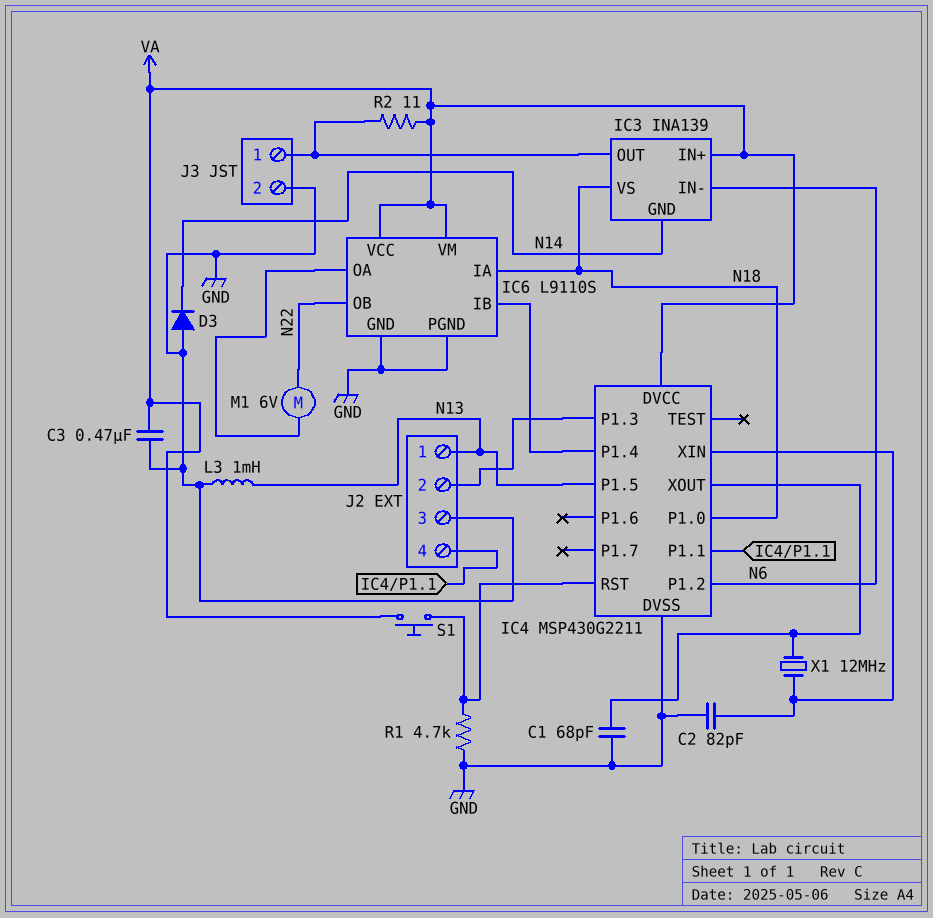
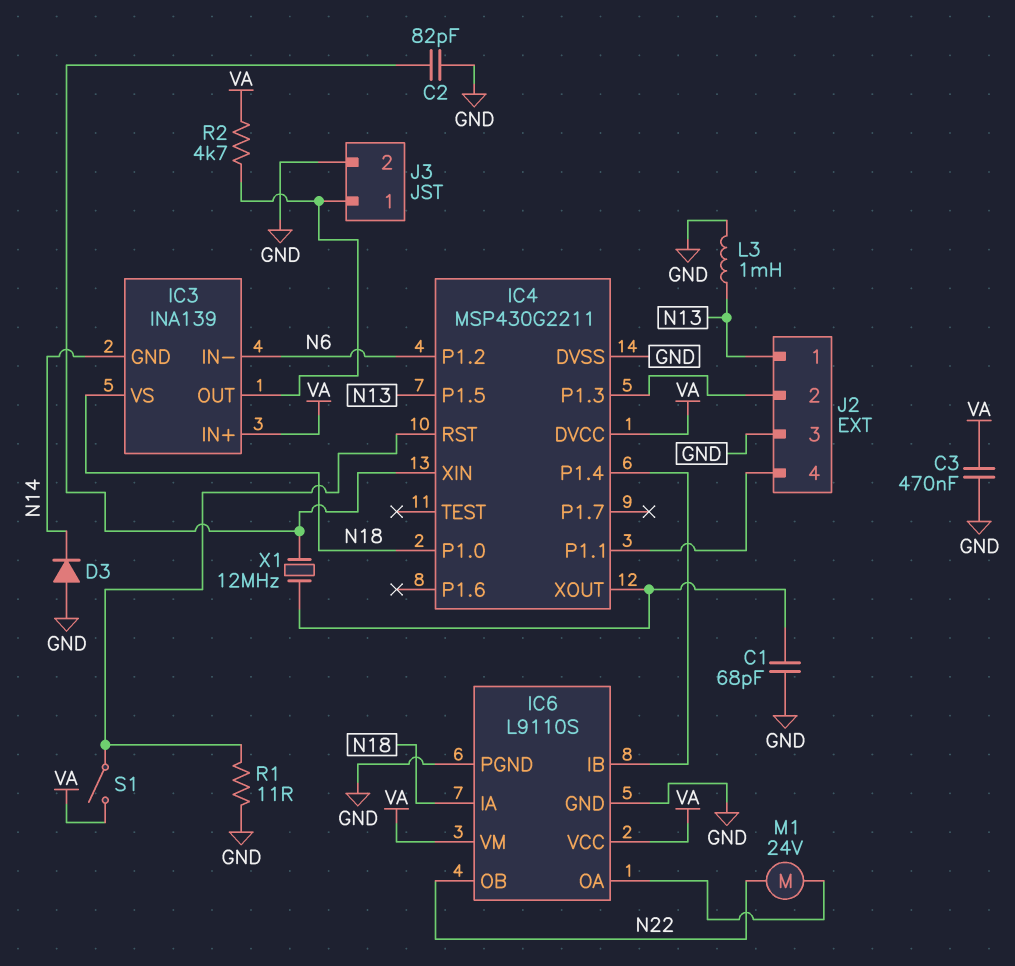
M1: motor 6V (IC6/OA, N22) -> motor 24V (IC6/OA, N22)
R1: 4.7k (GND, IC4/RST) -> 11 (GND, IC4/RST)
R2: 11 (IC3/OUT, VA) -> 4.7k (IC3/OUT, VA)
S1: button (IC4/RST, VA) -> switch (IC4/RST, VA)

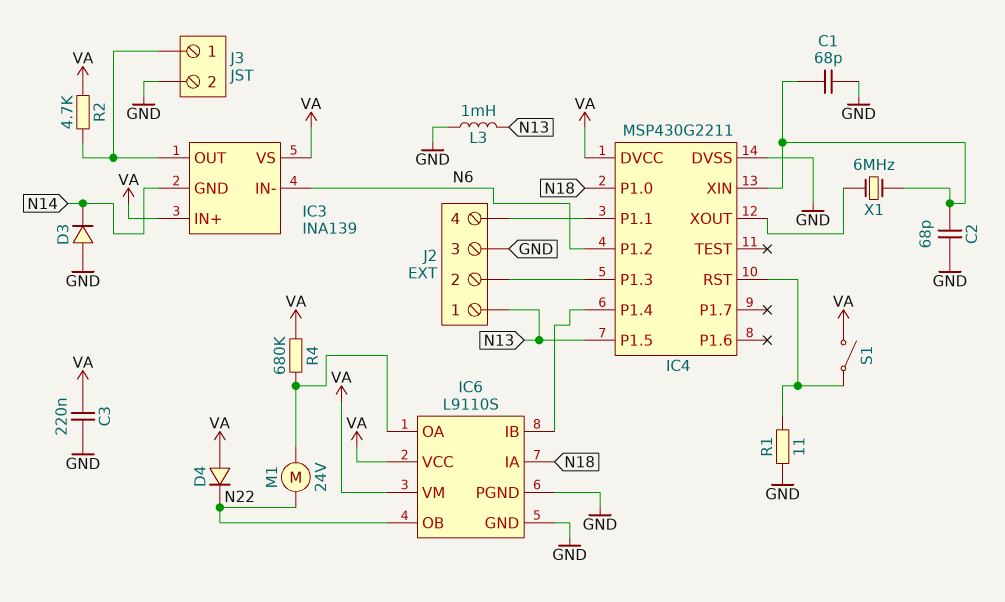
C1: 68pF (GND, IC4/XOUT) -> 68pF (GND, IC4/XIN)
C2: 82pF (GND, IC4/XIN) -> 68pF (GND, IC4/XIN)
C3: 470nF (GND, VA) -> 220nF (GND, VA)
D4: none -> diode (A VA, K N22)
IC3 pin VS: N18 -> VA
R4: none -> 680k (IC6/OA, VA)
X1: 12MHz (IC4/XIN, IC4/XOUT) -> 6MHz (IC4/XIN, IC4/XOUT)

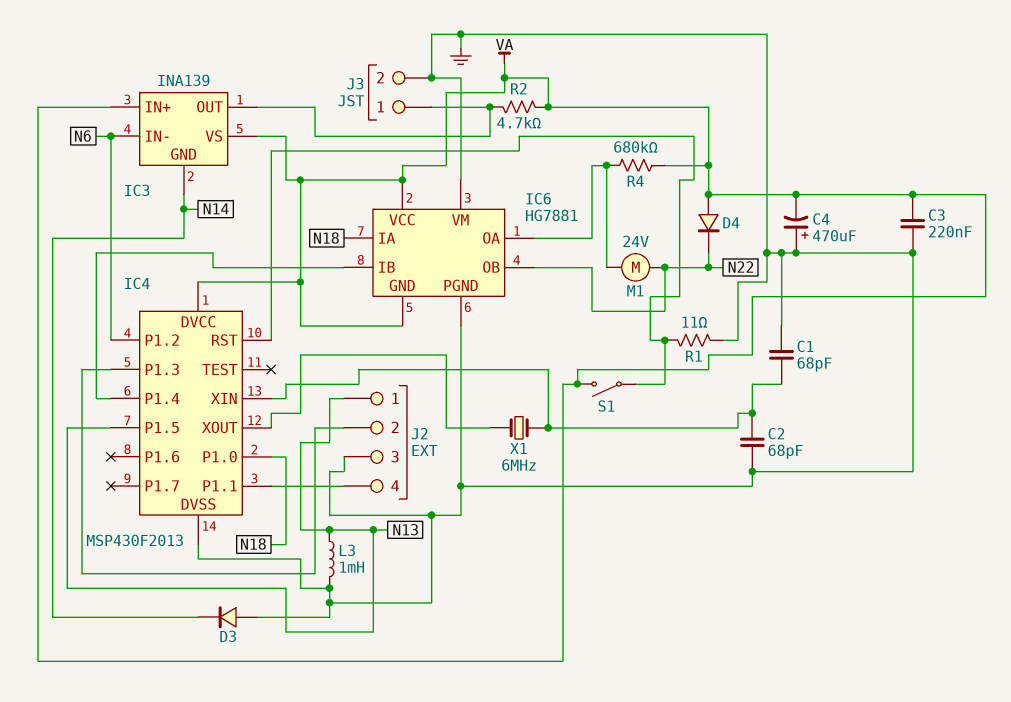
C4: none -> 470uF (plus GND, minus VA)
IC4: MSP430G2211 -> MSP430F2013
IC6: L9110S -> HG7881
IC6 pin GND: GND -> VA
IC6 pin VM: VA -> GND

